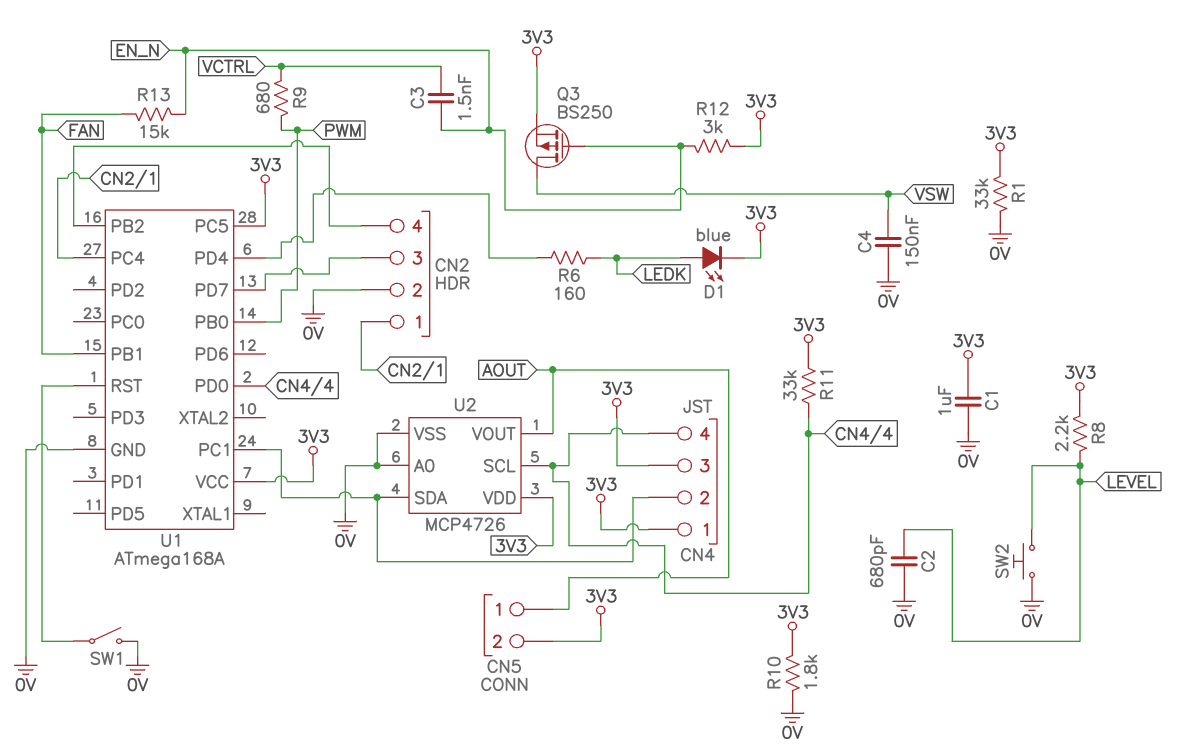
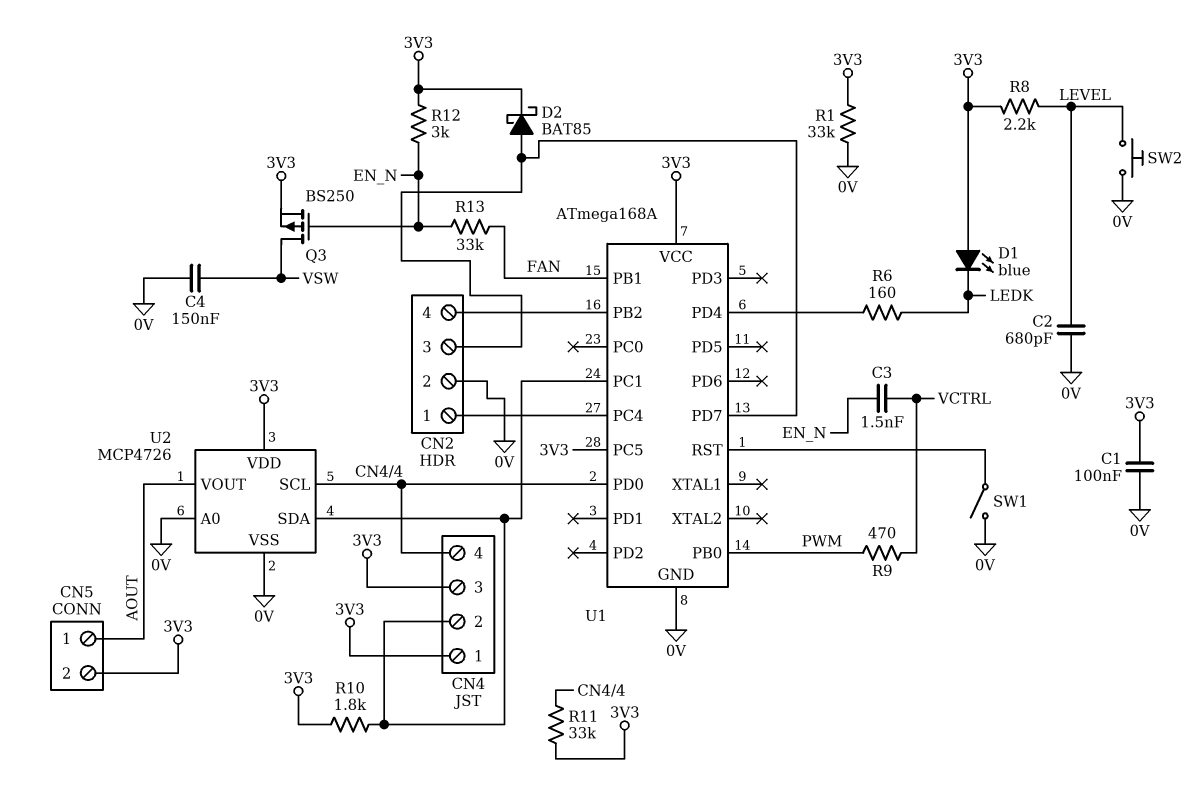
C1: 1uF (0V, 3V3) -> 100nF (0V, 3V3)
D1: LED blue (A LEDK, K 3V3) -> LED blue (A 3V3, K LEDK)
D2: none -> schottky BAT85 (A CN2/3, K 3V3)
R9: 680 (PWM, VCTRL) -> 470 (PWM, VCTRL)
R10: 1.8k (0V, 3V3) -> 1.8k (3V3, CN4/2)
R13: 15k (EN_N, FAN) -> 33k (EN_N, FAN)

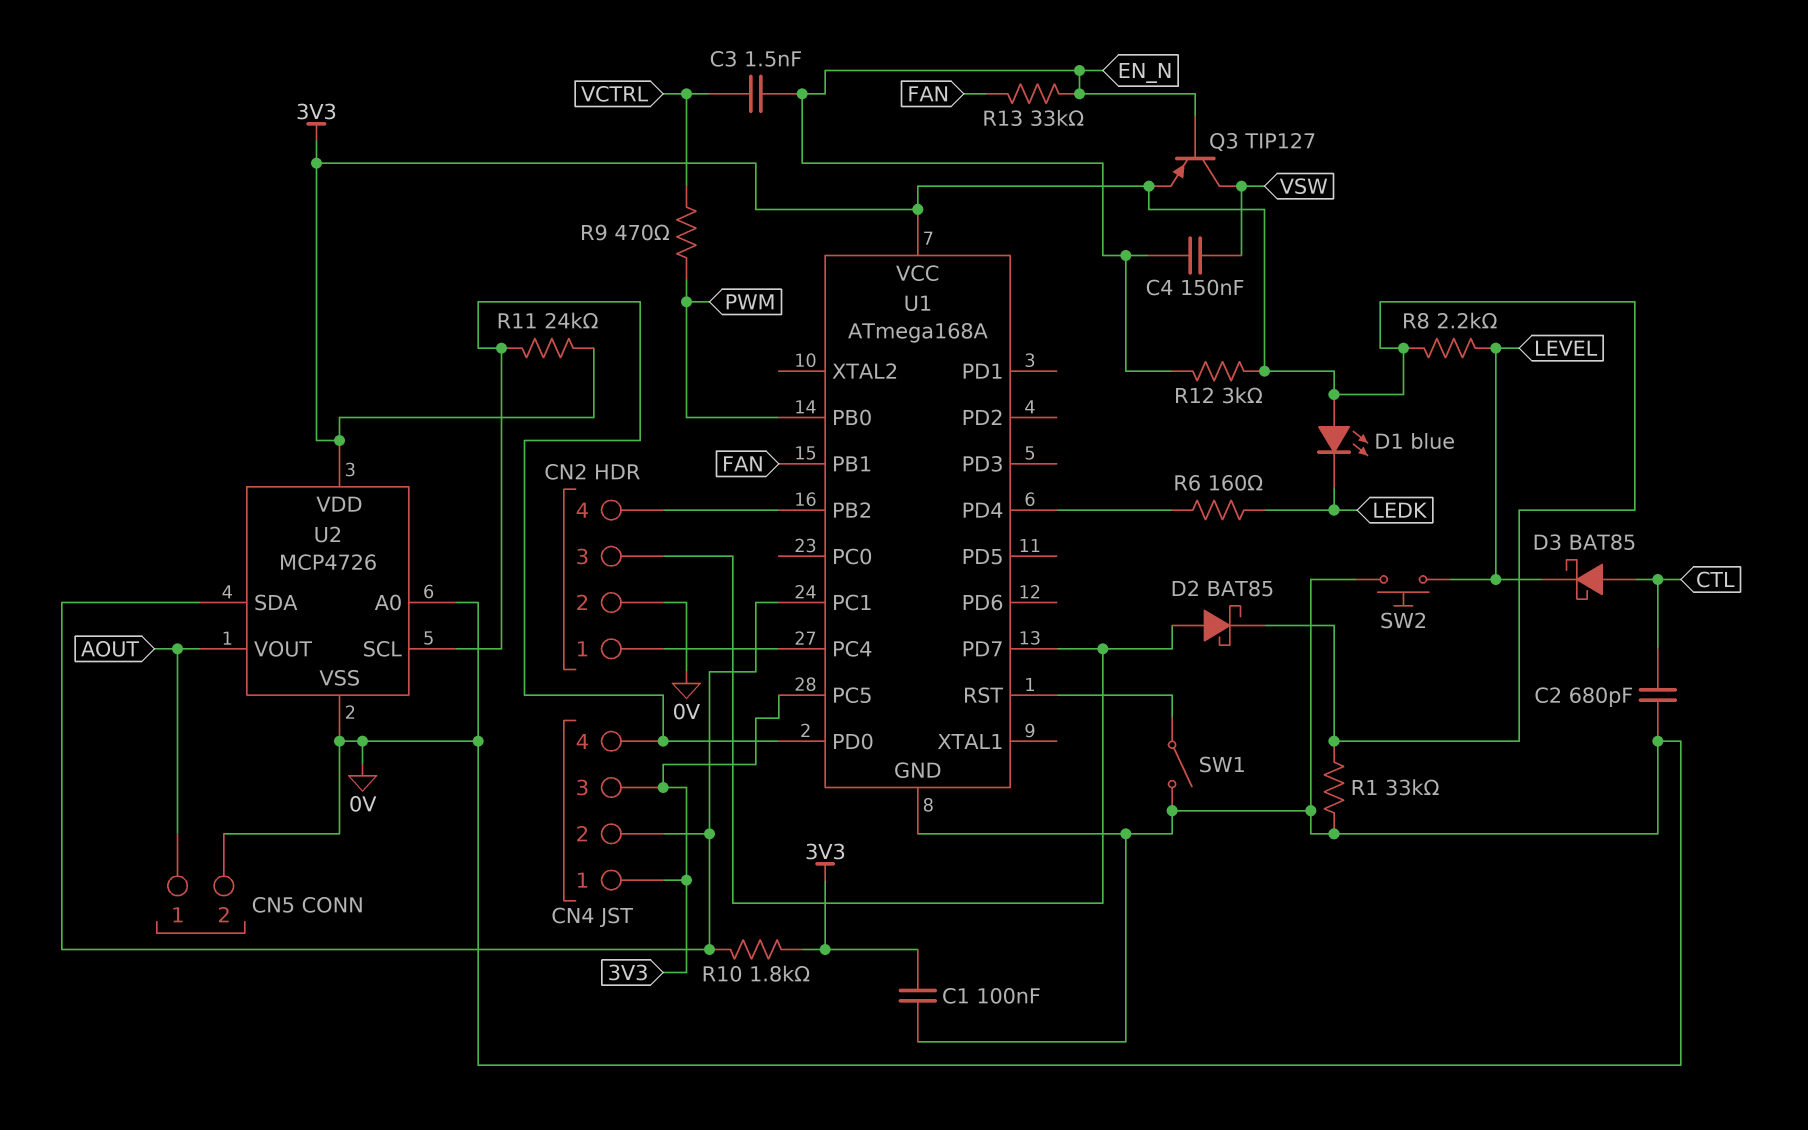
C2: 680pF (0V, LEVEL) -> 680pF (0V, CTL)
C4: 150nF (0V, VSW) -> 150nF (EN_N, VSW)
CN5 pin 2: 3V3 -> 0V
D3: none -> schottky BAT85 (A CTL, K LEVEL)
Q3: PMOS BS250 (G EN_N, D VSW, S 3V3) -> PNP TIP127 (B EN_N, C VSW, E 3V3)
R11: 33k (3V3, CN4/4) -> 24k (3V3, CN4/4)

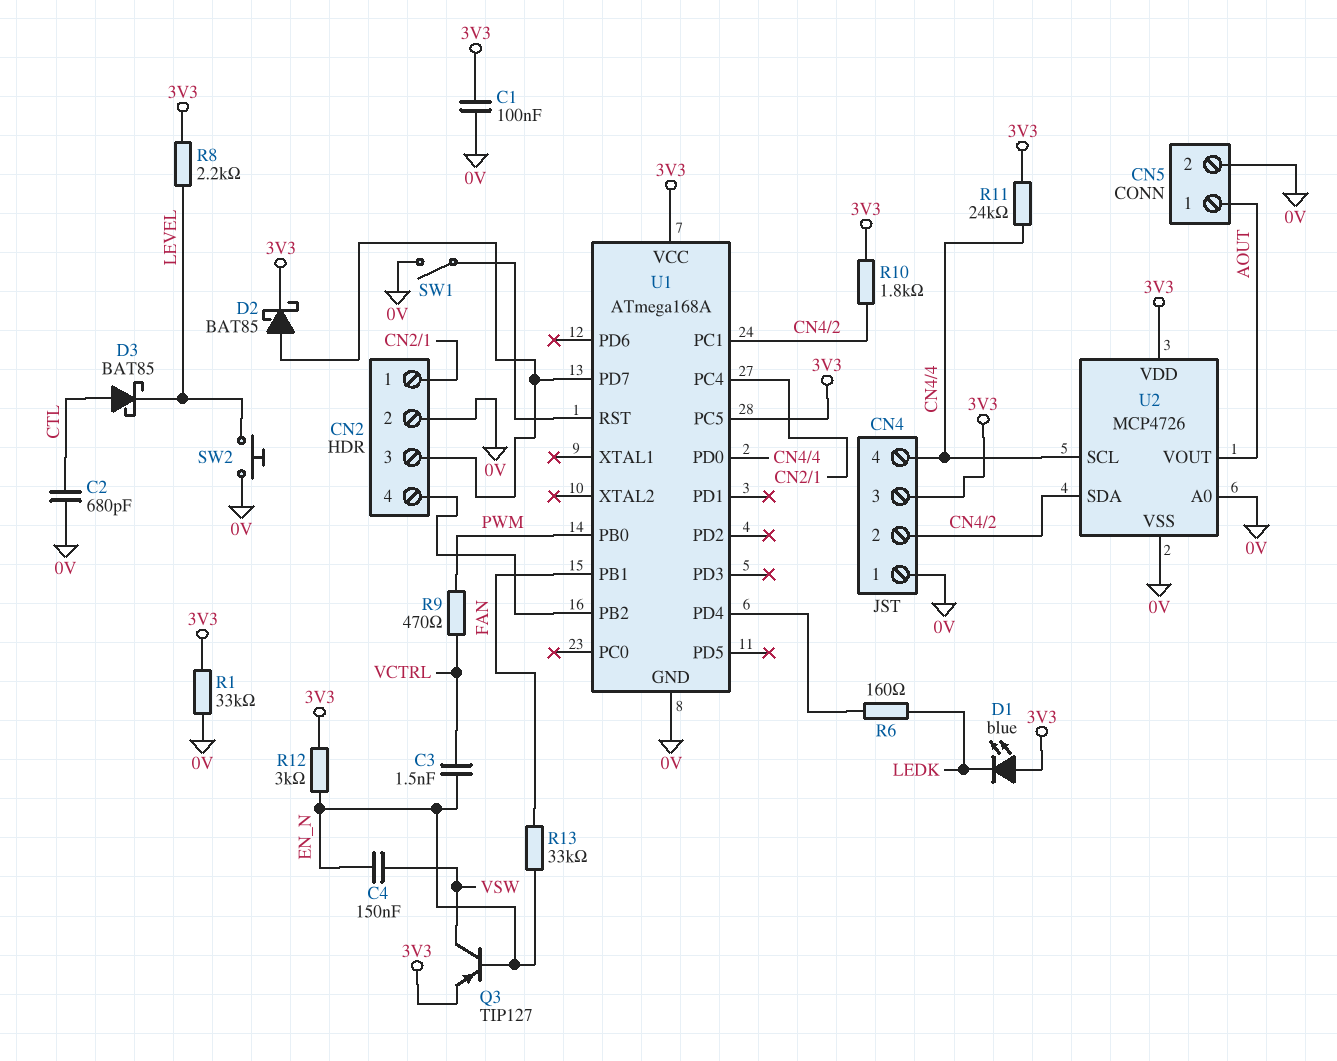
CN4 pin 1: 3V3 -> 0V

